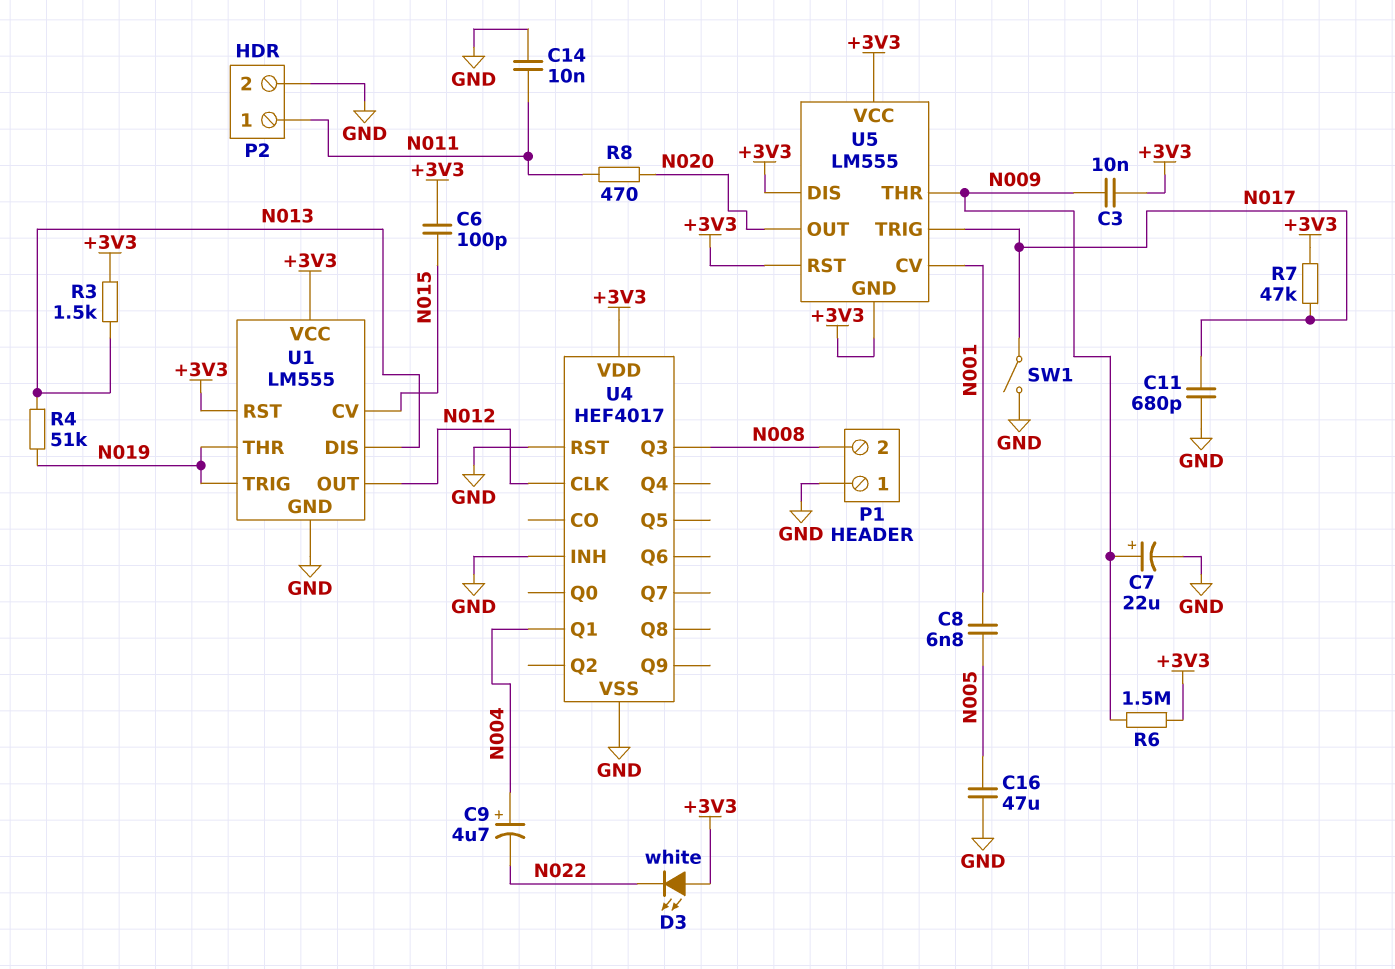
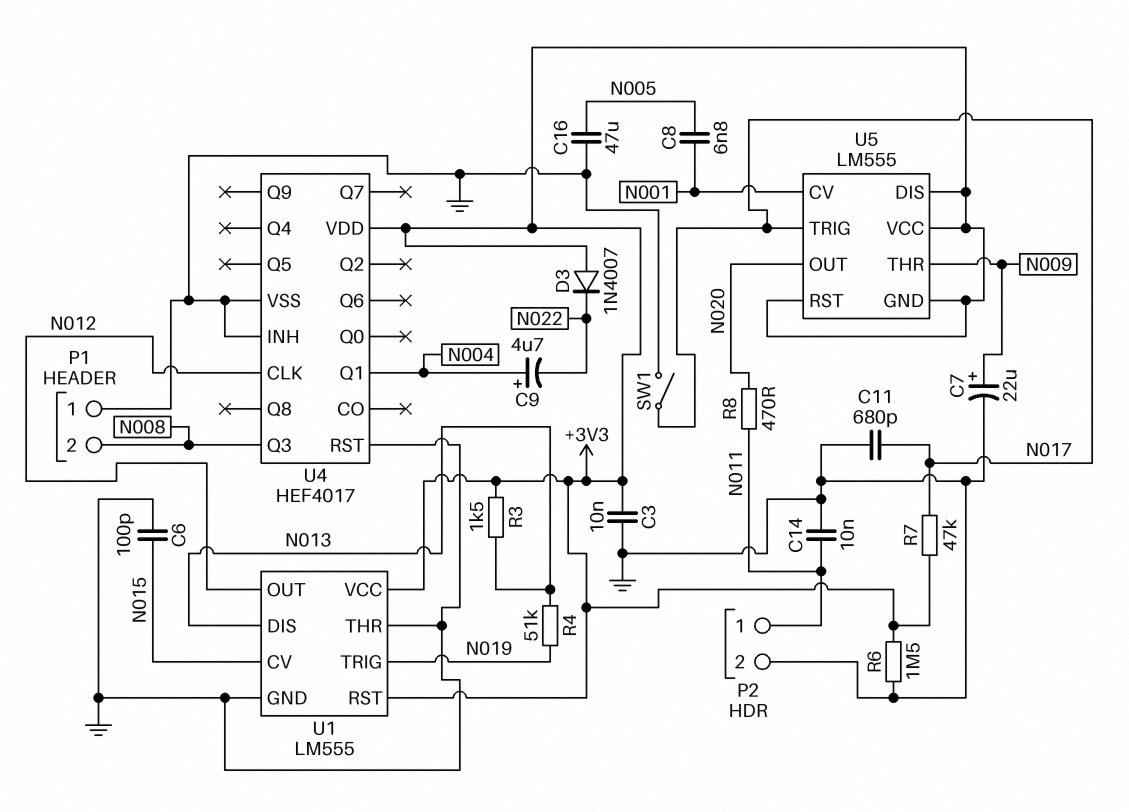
C3: 10nF (+3V3, N009) -> 10nF (+3V3, GND)
C6: 100pF (+3V3, N015) -> 100pF (GND, N015)
D3: LED white (A +3V3, K N022) -> diode 1N4007 (A +3V3, K N022)
R6: 1.5M (+3V3, N009) -> 1.5M (+3V3, GND)
U1 pin THR: N019 -> GND

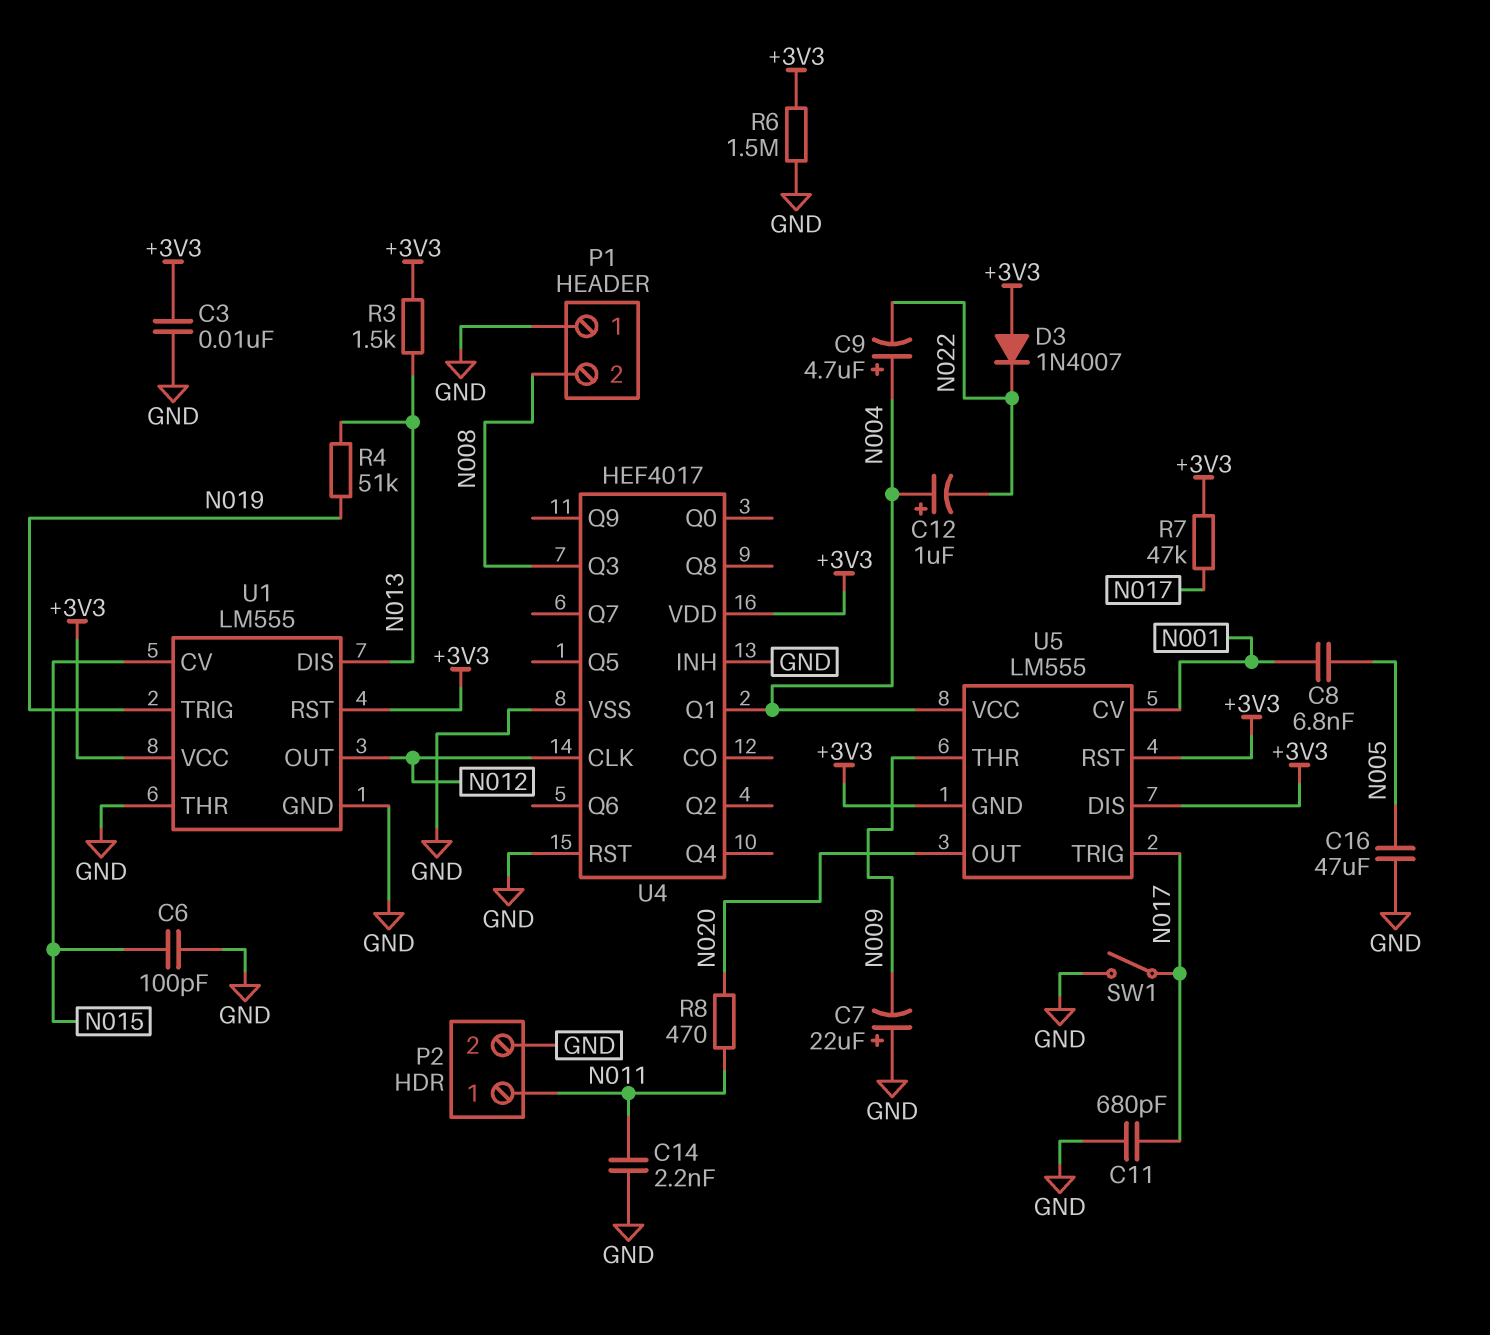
C7: 22uF (plus N009, minus GND) -> 22uF (plus GND, minus N009)
C12: none -> 1uF (plus N004, minus N022)
C14: 10nF (GND, N011) -> 2.2nF (GND, N011)
U5 pin VCC: +3V3 -> N004

